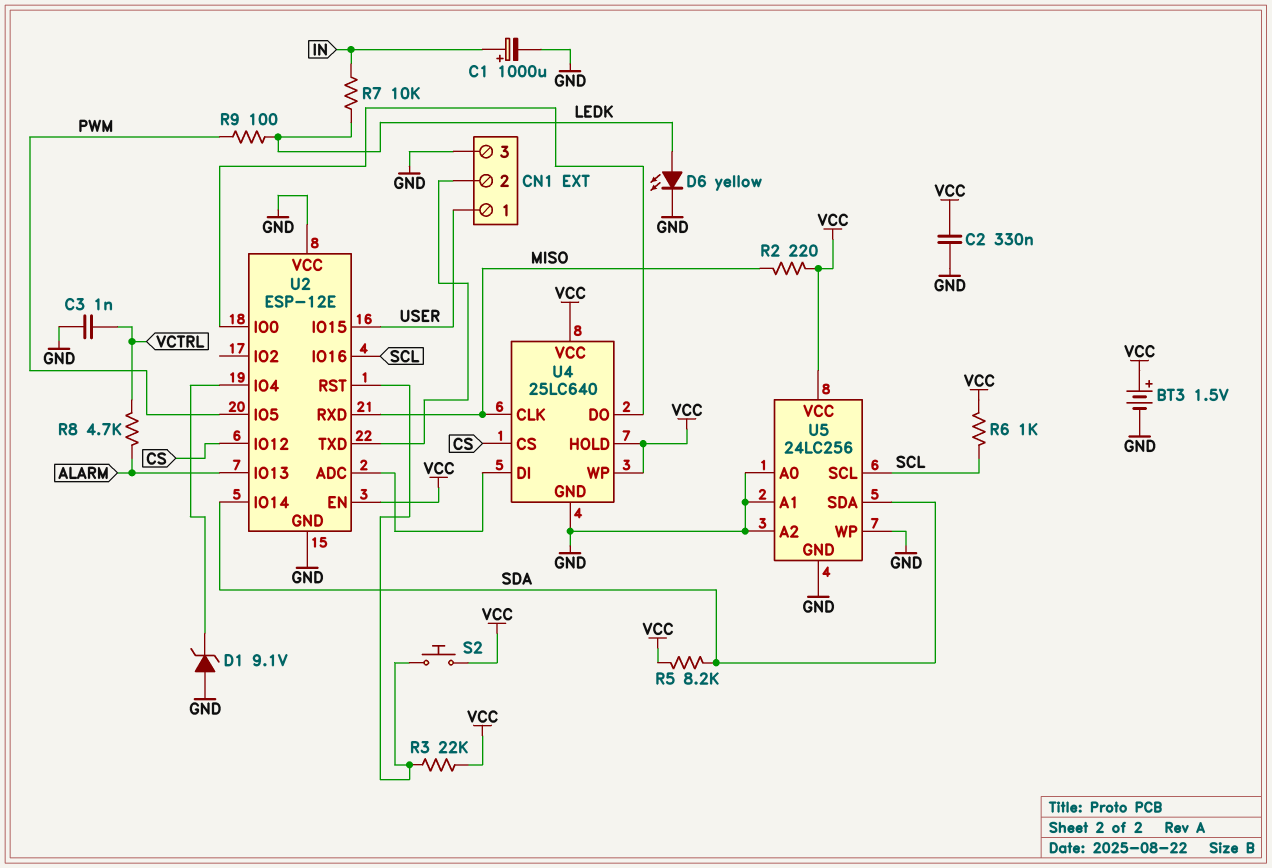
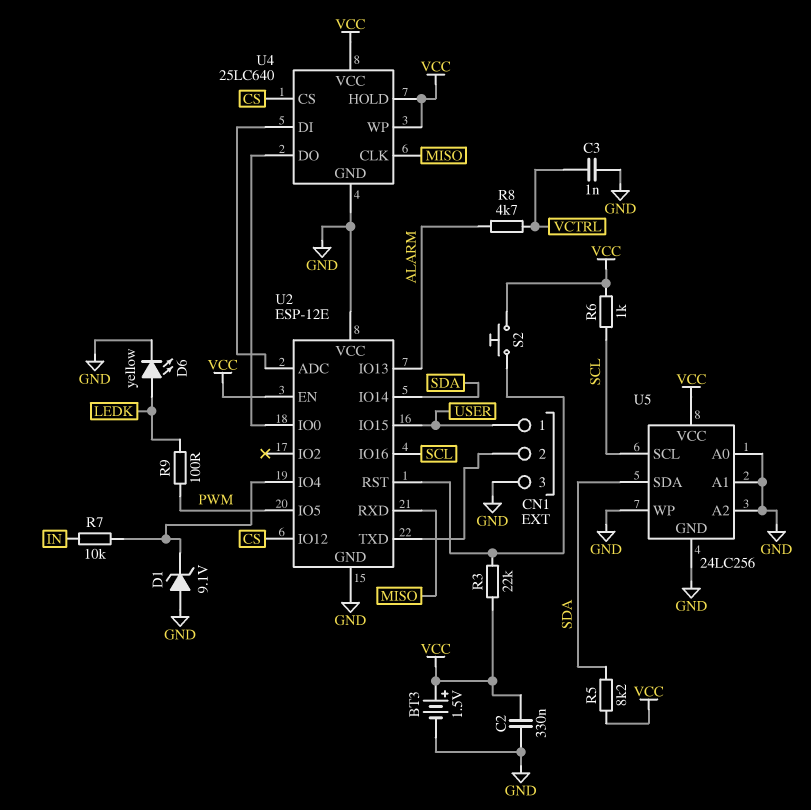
C1: 1000uF (plus IN, minus GND) -> none
R2: 220 (MISO, VCC) -> none
R7: 10k (IN, LEDK) -> 10k (IN, U2/IO4)

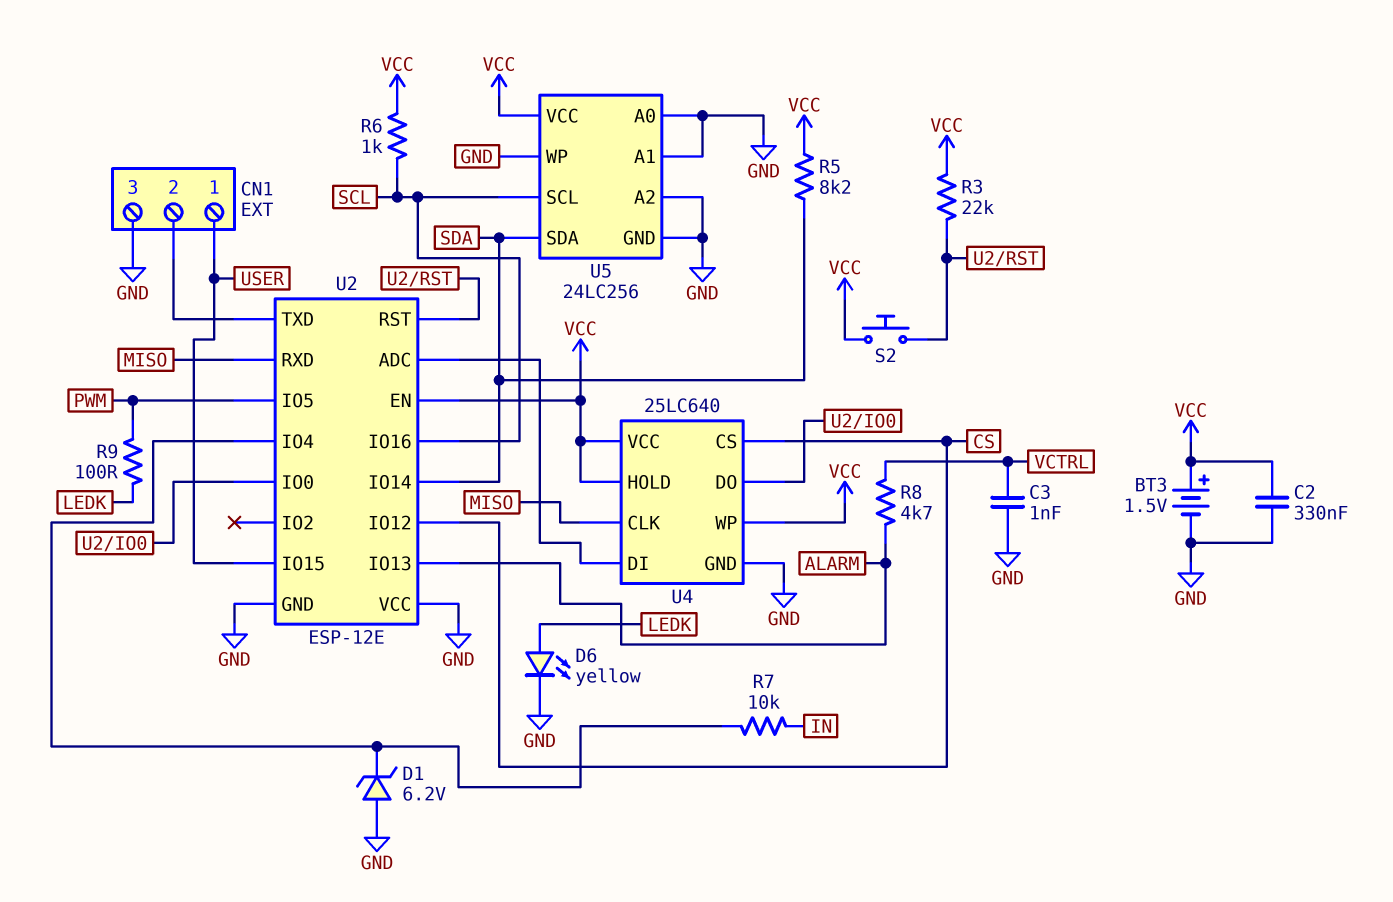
D1: zener 9.1V (A GND, K U2/IO4) -> zener 6.2V (A GND, K U2/IO4)

